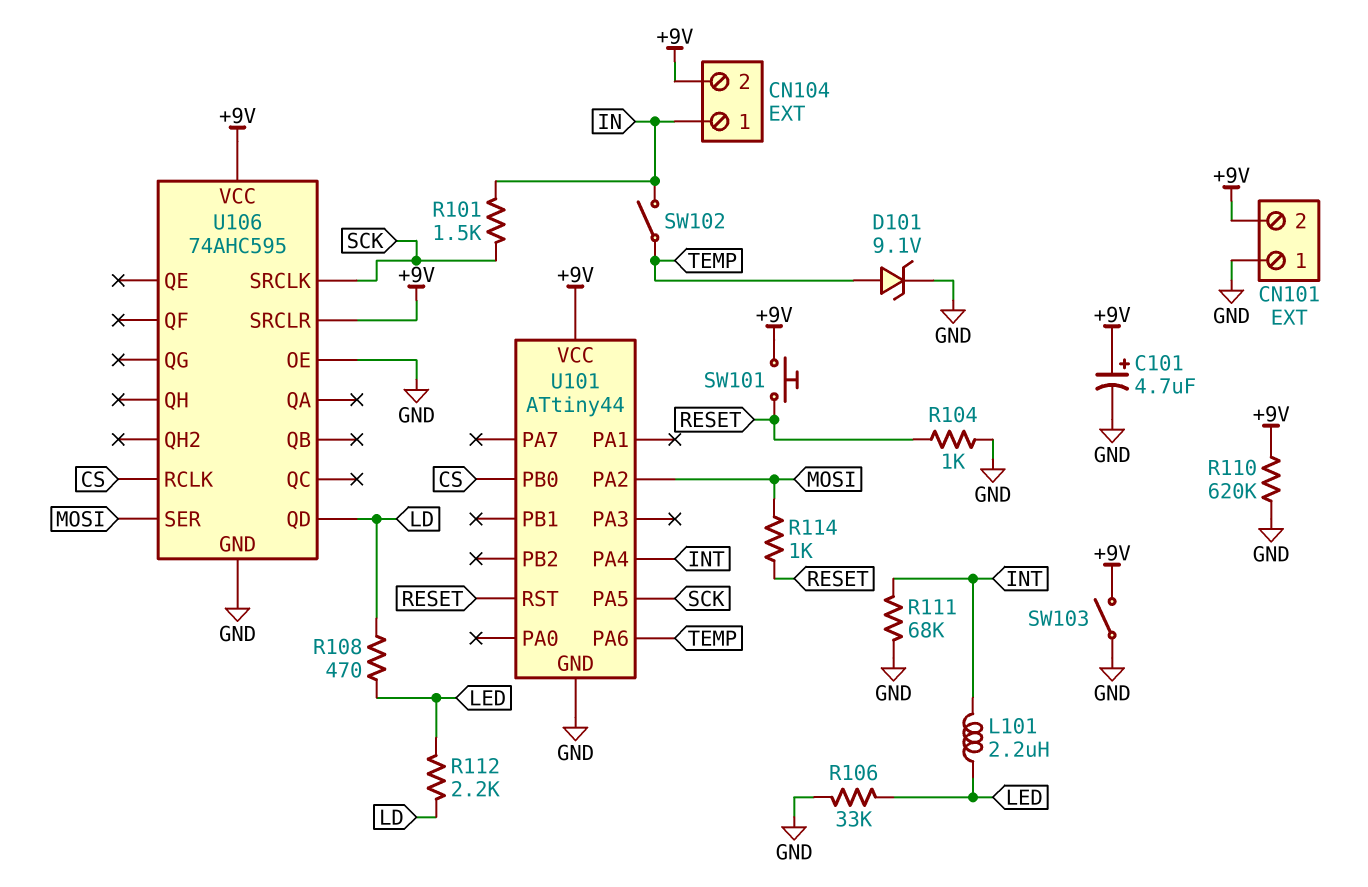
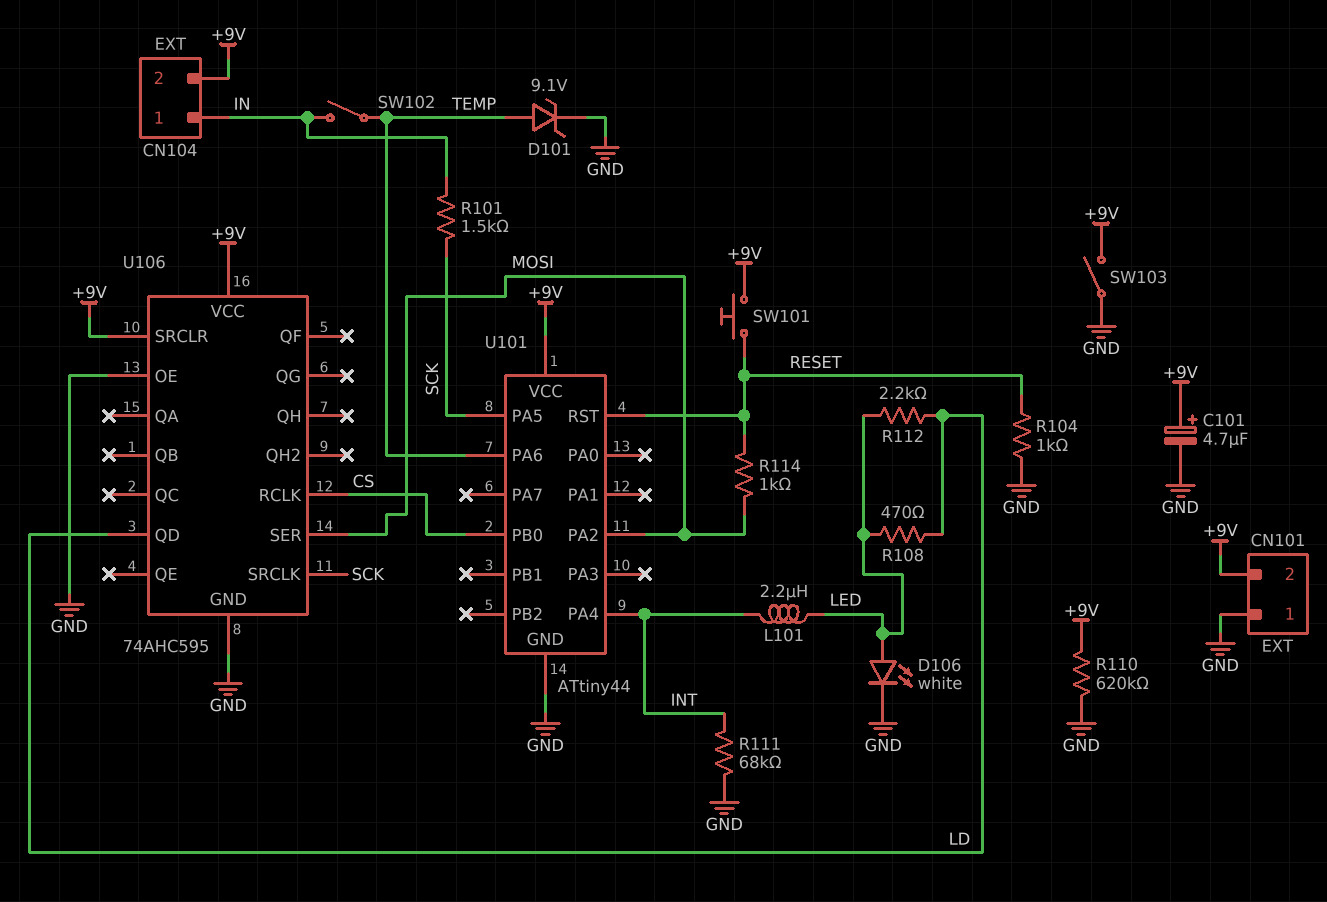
D106: none -> LED white (A LED, K GND)
R106: 33k (GND, LED) -> none

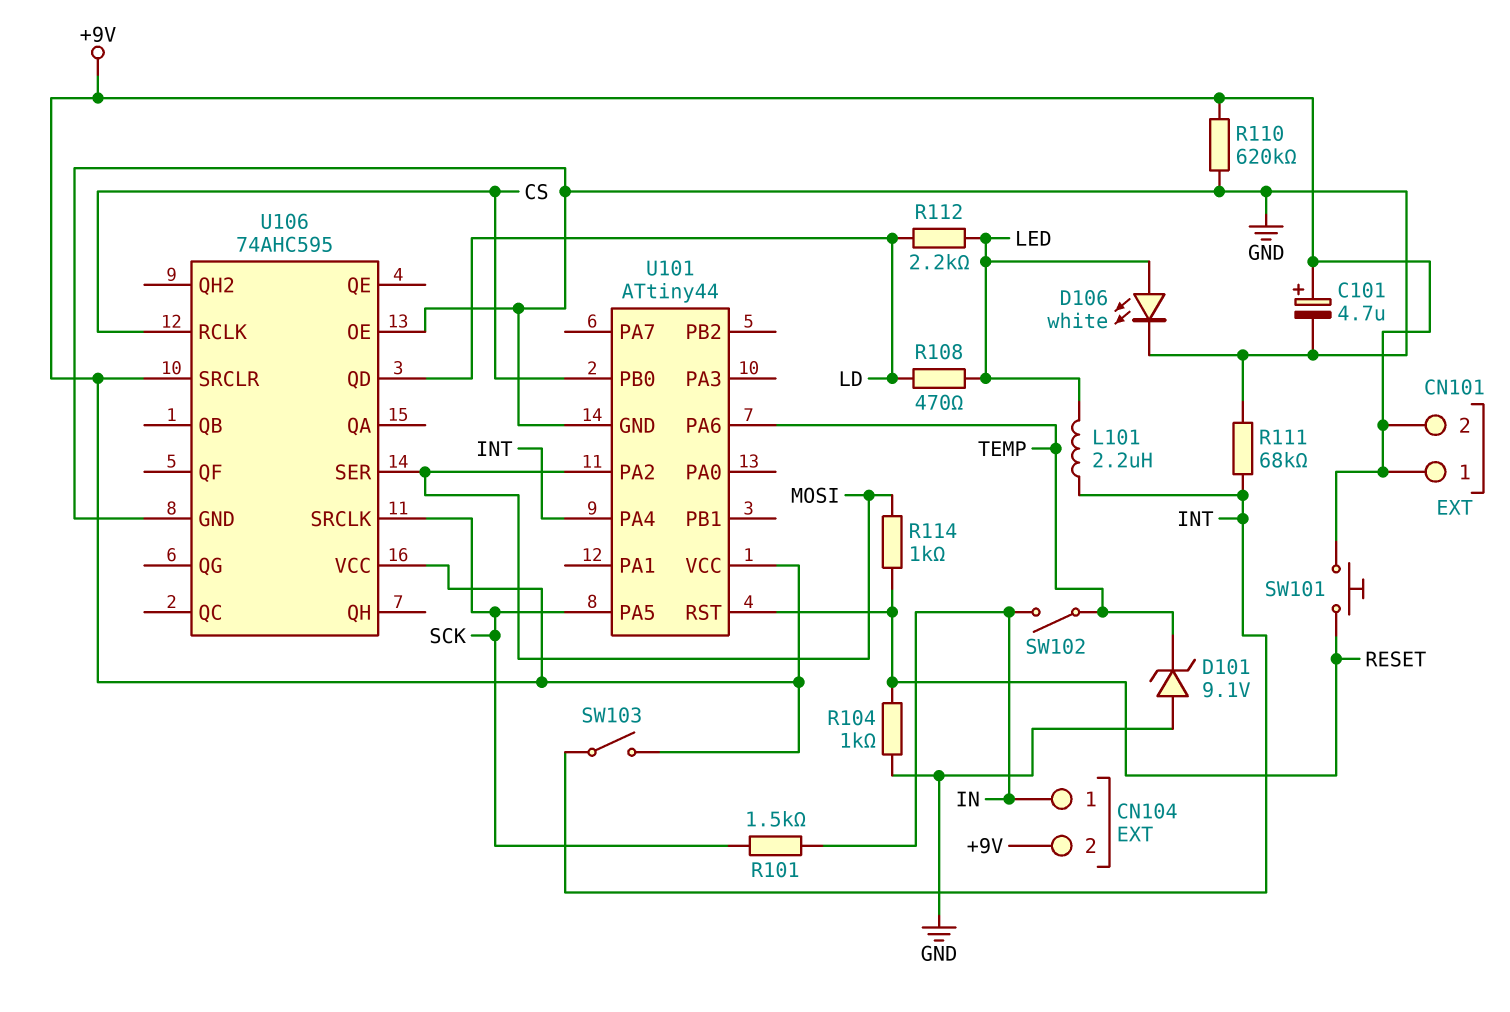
CN101 pin 1: GND -> +9V
D101: zener 9.1V (A TEMP, K GND) -> zener 9.1V (A GND, K TEMP)
SW103: switch (+9V, GND) -> switch (+9V, INT)

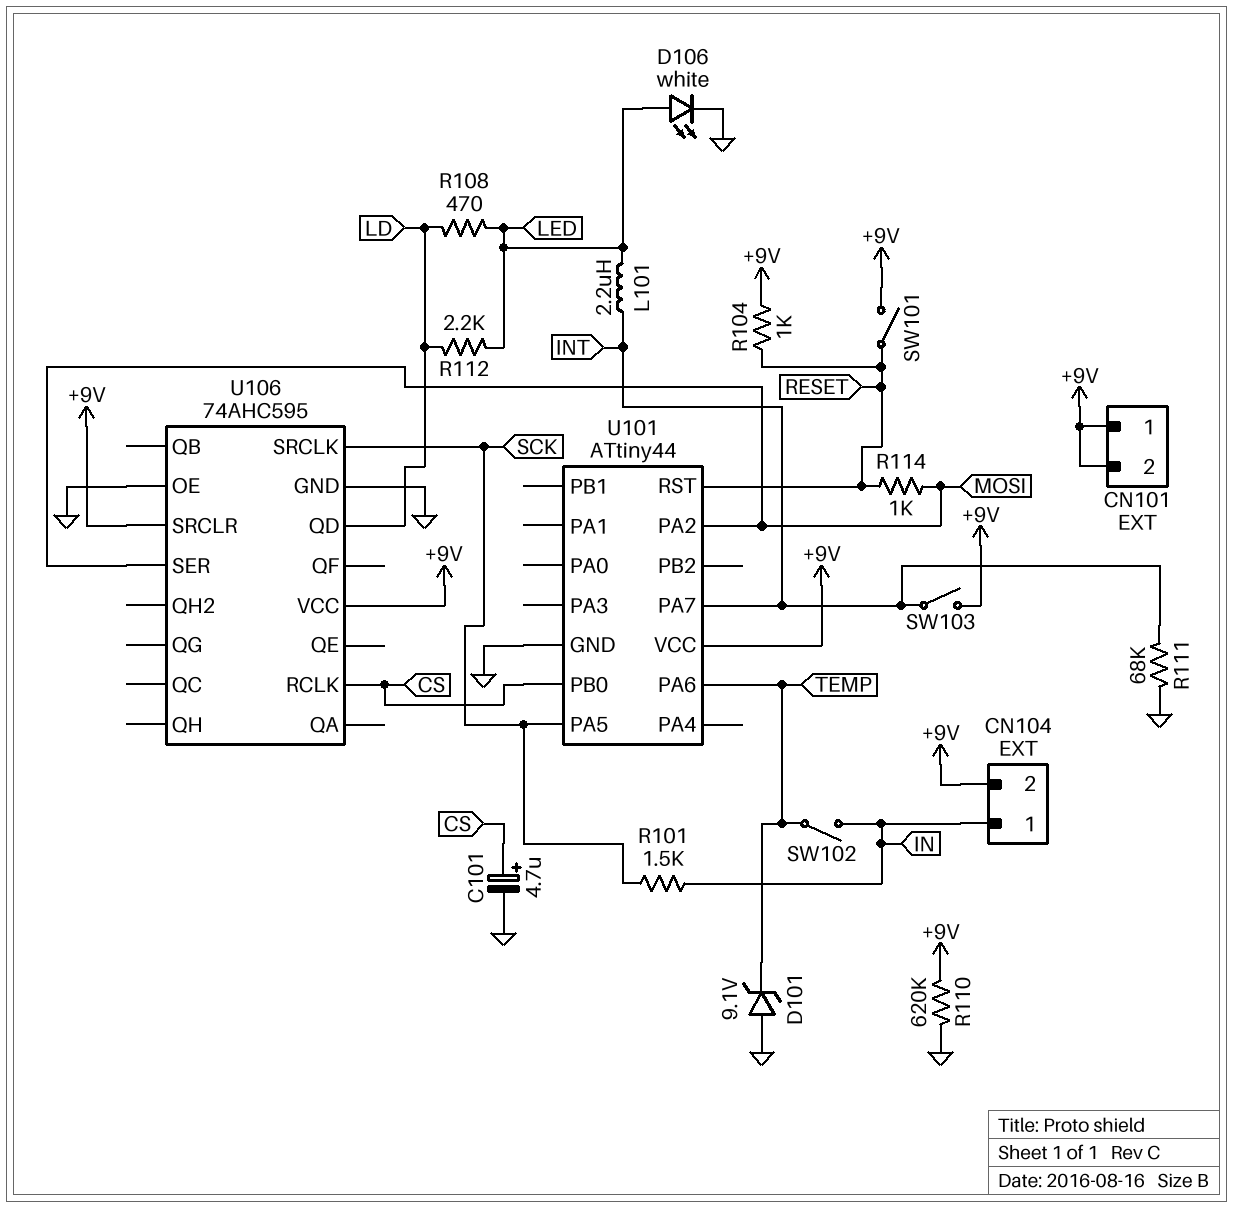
C101: 4.7uF (plus +9V, minus GND) -> 4.7uF (plus CS, minus GND)
R104: 1k (GND, RESET) -> 1k (+9V, RESET)
SW101: button (+9V, RESET) -> switch (+9V, RESET)
U101 pin PA4: INT -> none
U101 pin PA7: none -> INT

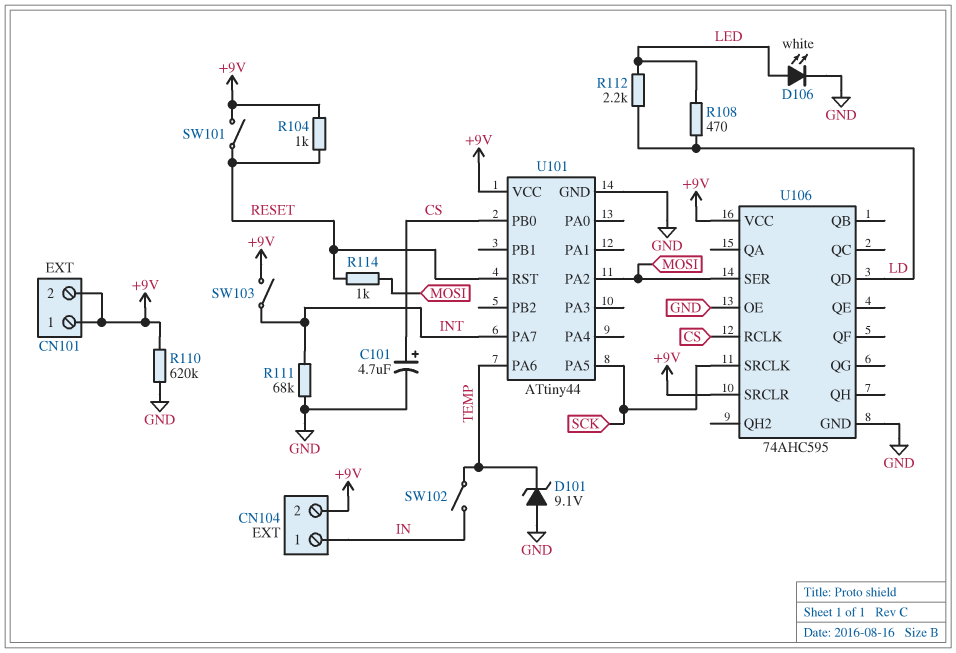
L101: 2.2uH (INT, LED) -> none
R101: 1.5k (IN, SCK) -> none

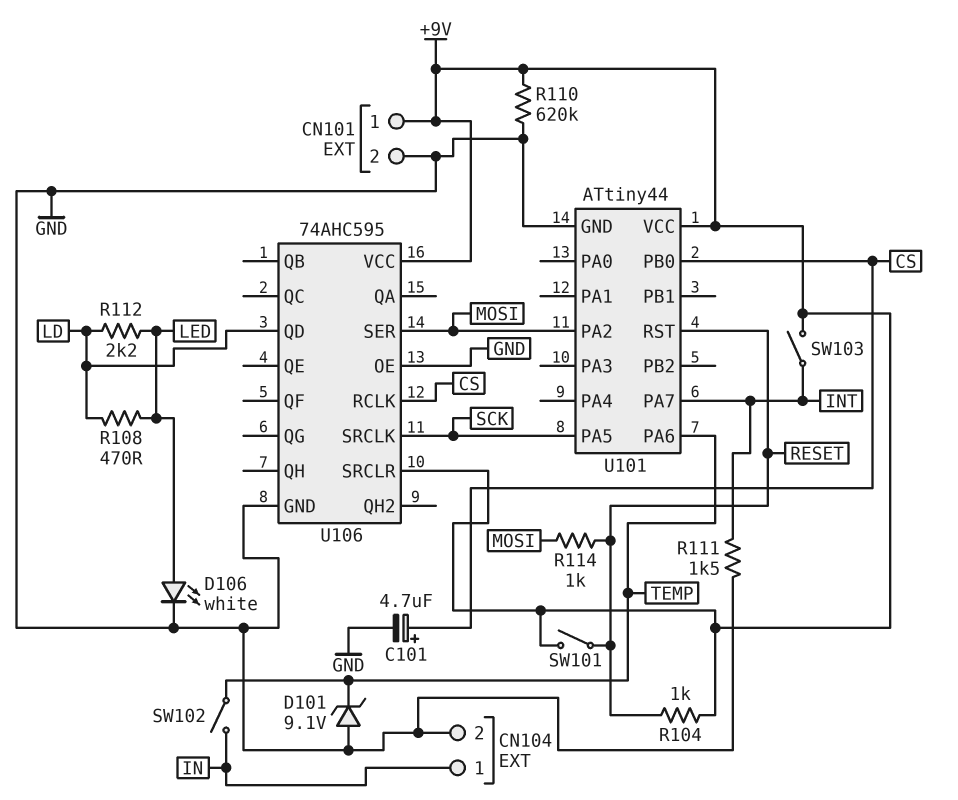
CN101 pin 2: +9V -> GND
CN104 pin 2: +9V -> GND
R111: 68k (GND, INT) -> 1.5k (GND, INT)

